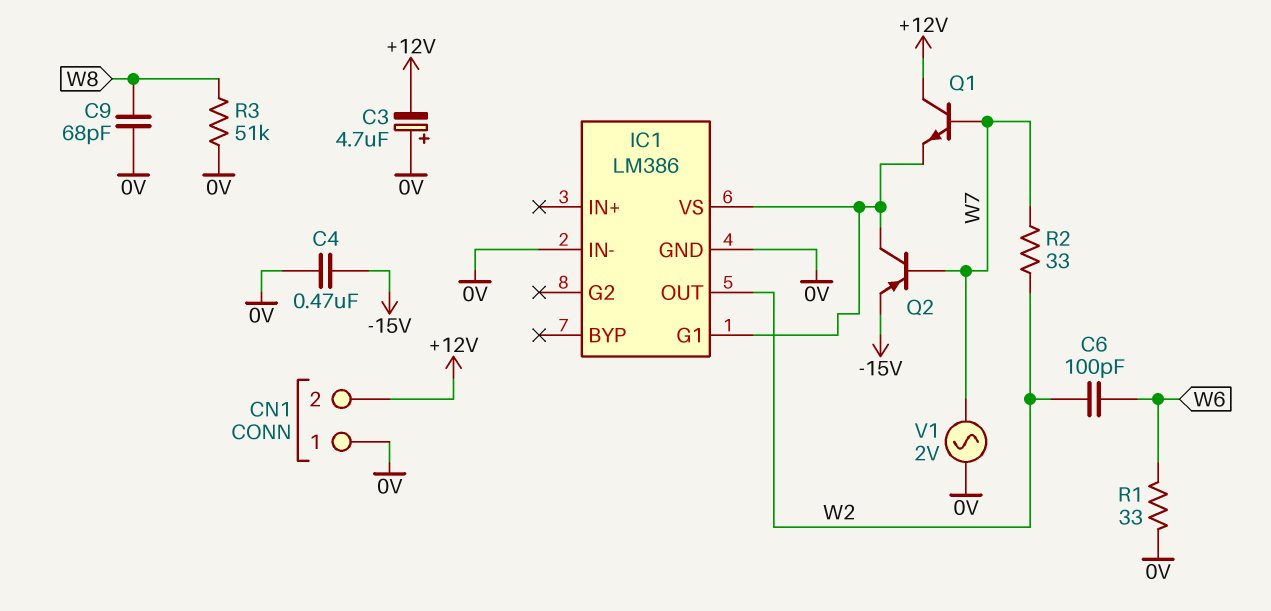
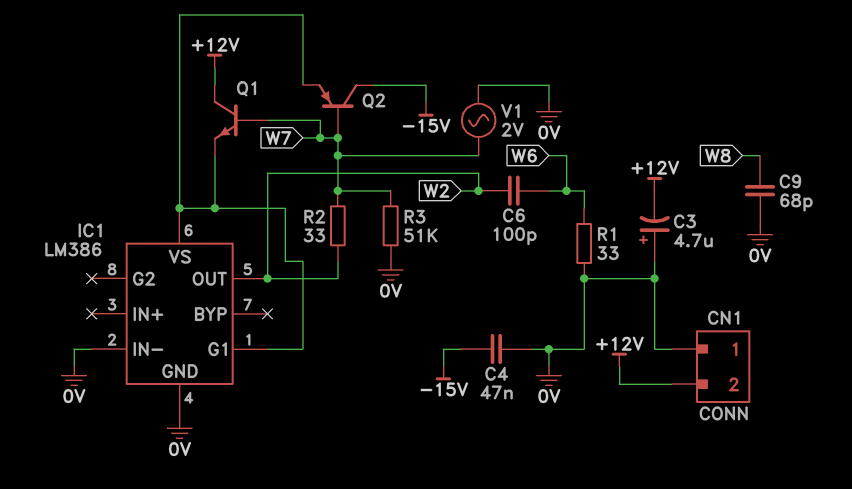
C4: 470nF (-15V, 0V) -> 47nF (-15V, 0V)
Q2: PNP (B W7, C IC1/G1, E -15V) -> PNP (B W7, C -15V, E IC1/G1)
R3: 51k (0V, W8) -> 51k (0V, W7)

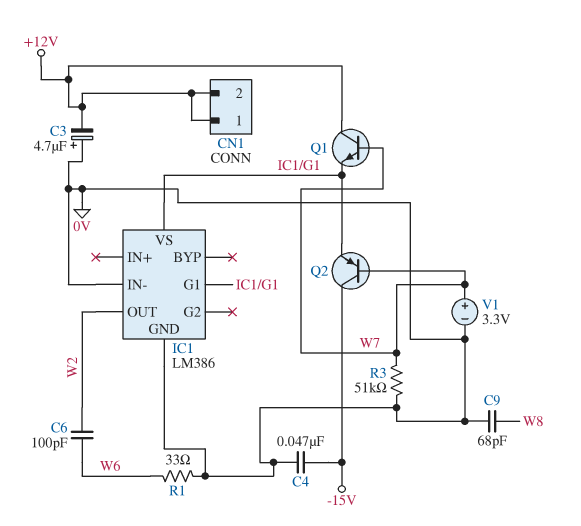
CN1 pin 1: 0V -> +12V
R2: 33 (W2, W7) -> none
V1: AC 2V (0V, W7) -> 3.3V (plus W7, minus 0V)

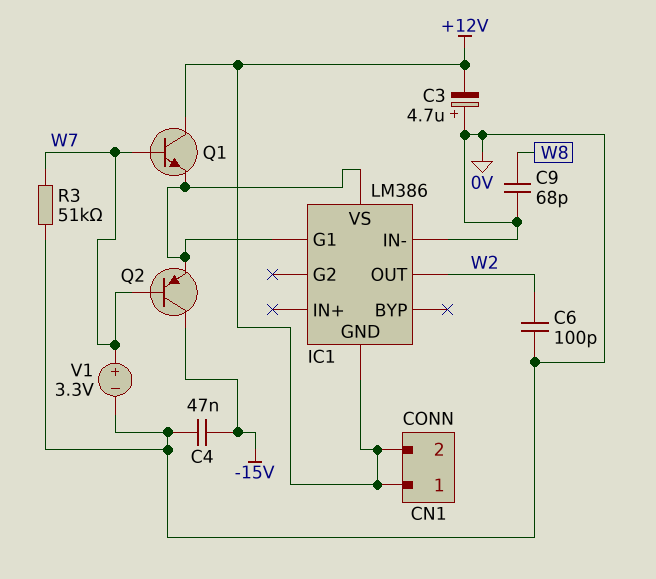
C6: 100pF (W2, W6) -> 100pF (0V, W2)
IC1 pin GND: 0V -> +12V
R1: 33 (0V, W6) -> none

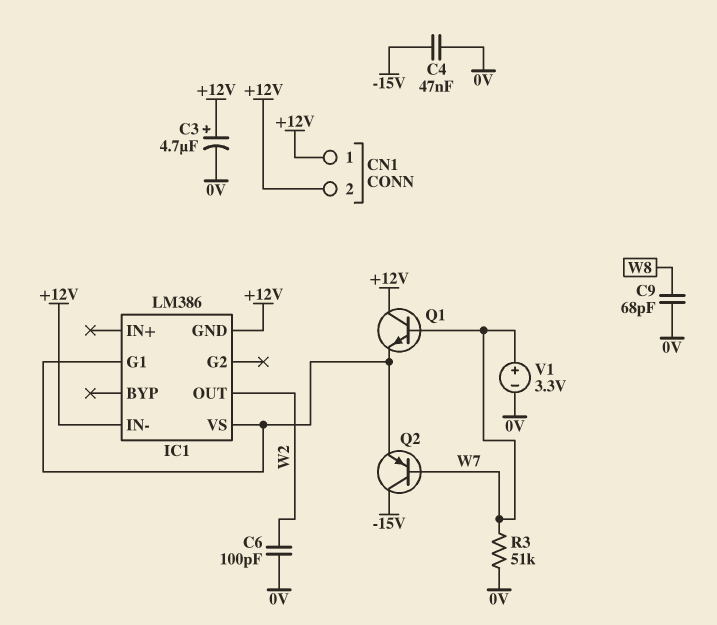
C3: 4.7uF (plus 0V, minus +12V) -> 4.7uF (plus +12V, minus 0V)
IC1 pin IN-: 0V -> +12V

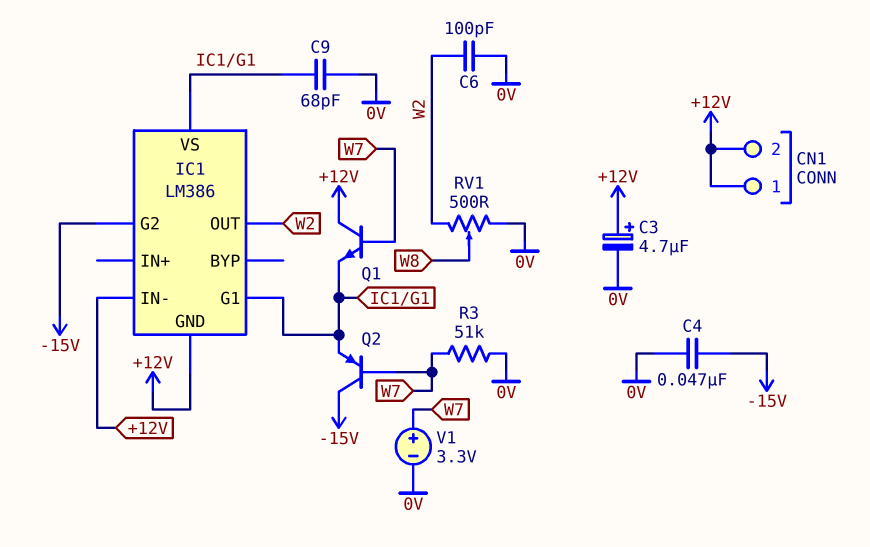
C9: 68pF (0V, W8) -> 68pF (0V, IC1/G1)
IC1 pin G2: none -> -15V
RV1: none -> 500 (0V, W2, wiper W8)

